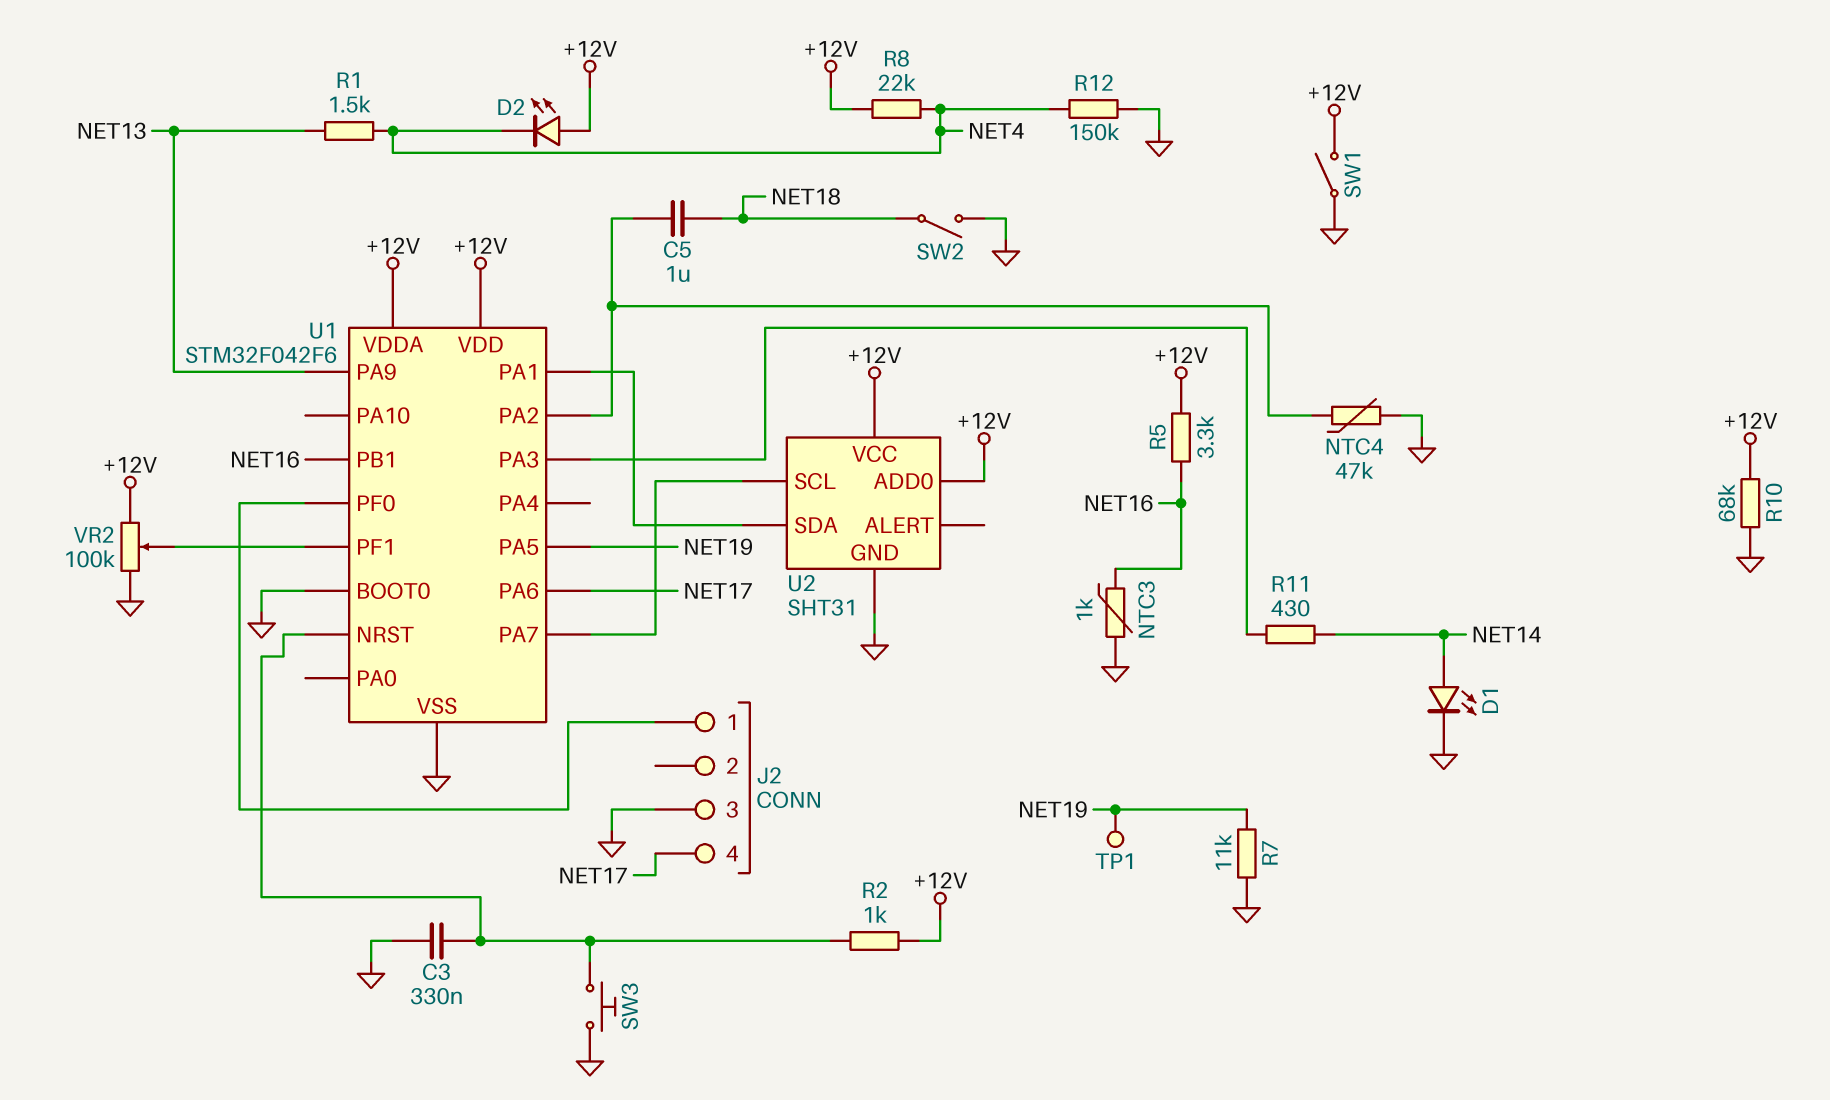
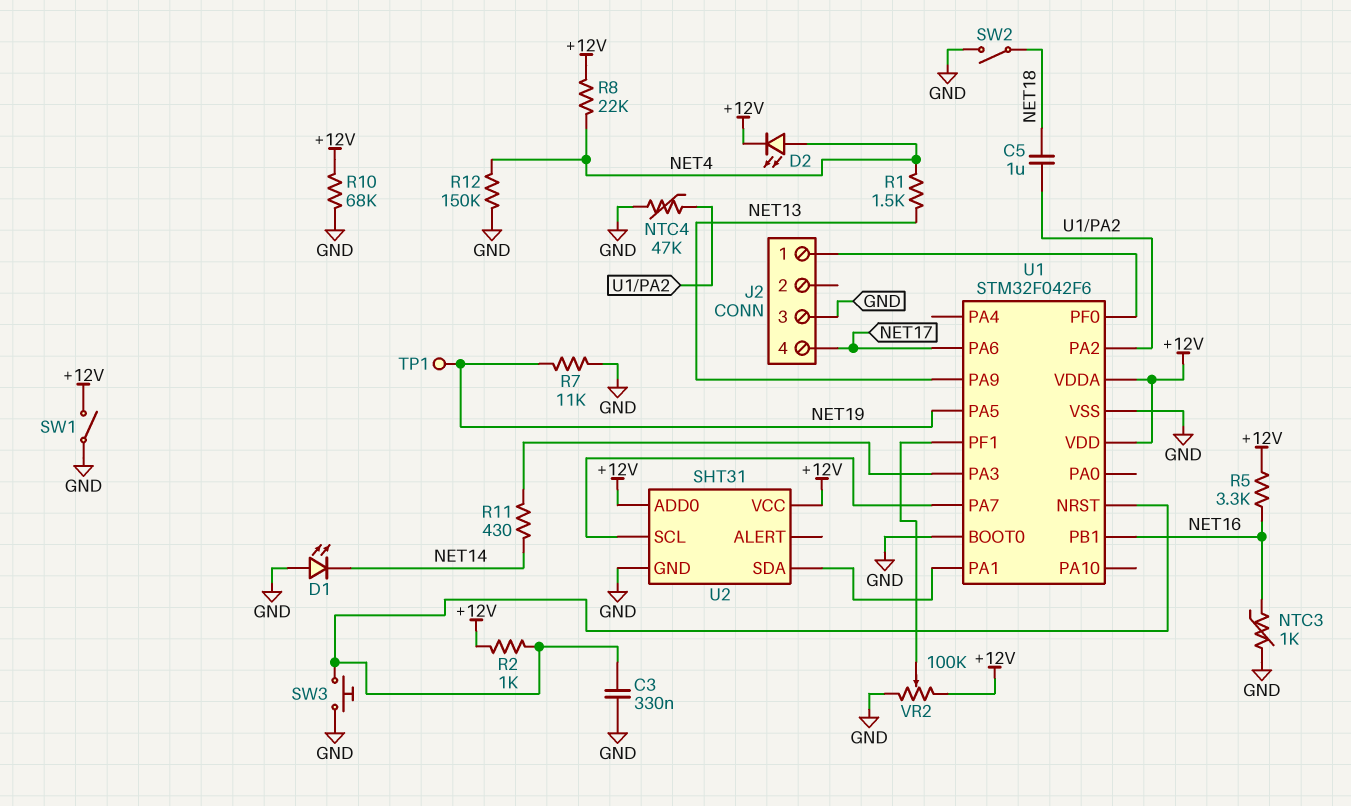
D1: LED (A NET14, K GND) -> LED (A GND, K NET14)
D2: LED (A +12V, K NET4) -> LED (A NET4, K +12V)

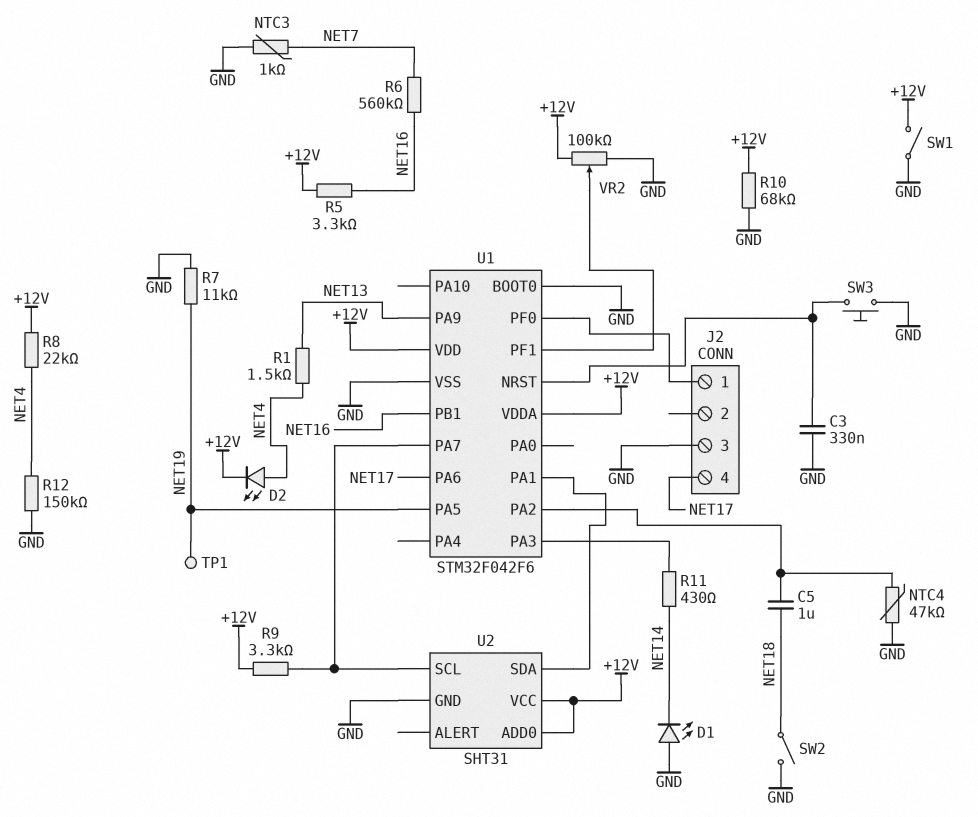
NTC3: 1k (GND, NET16) -> 1k (GND, NET7)
R2: 1k (+12V, U1/NRST) -> none
R6: none -> 560k (NET7, NET16)
R9: none -> 3.3k (+12V, U1/PA7)

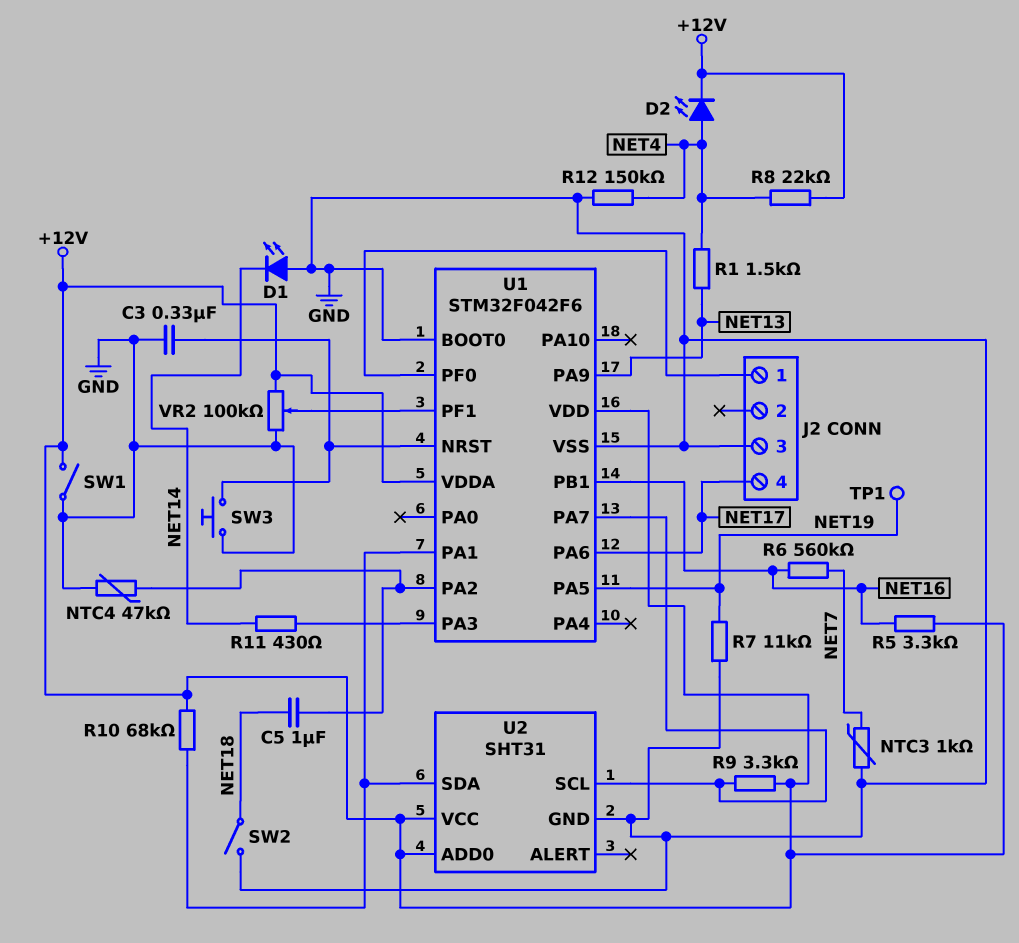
R10: 68k (+12V, GND) -> 68k (+12V, U1/PA1)

